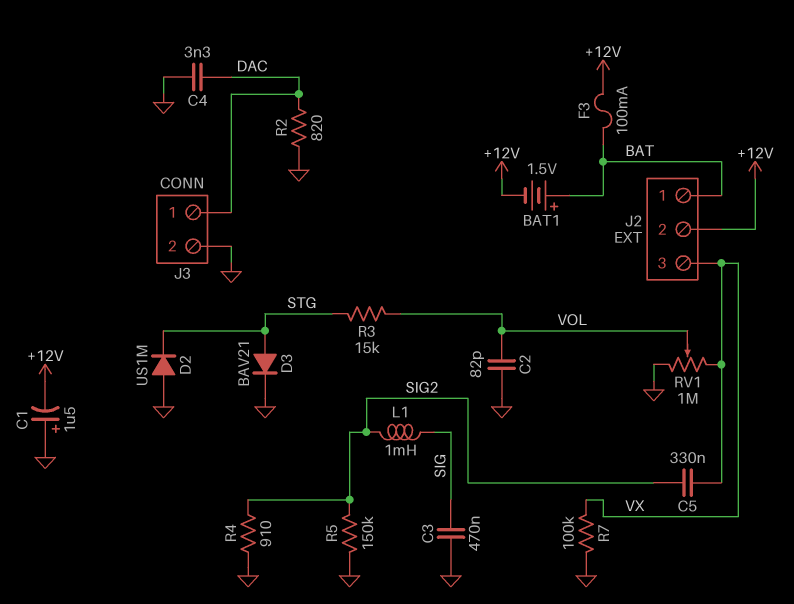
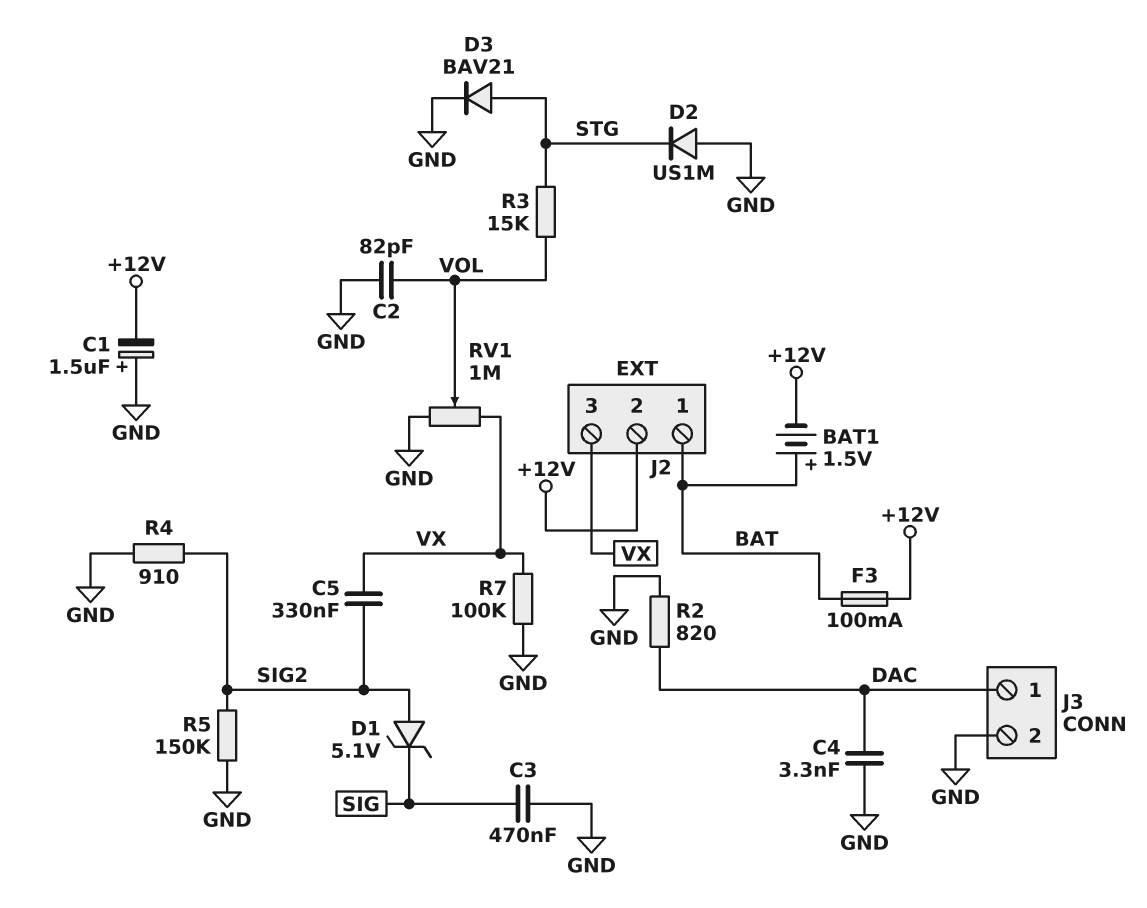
D1: none -> zener 5.1V (A SIG2, K SIG)
L1: 1mH (SIG, SIG2) -> none

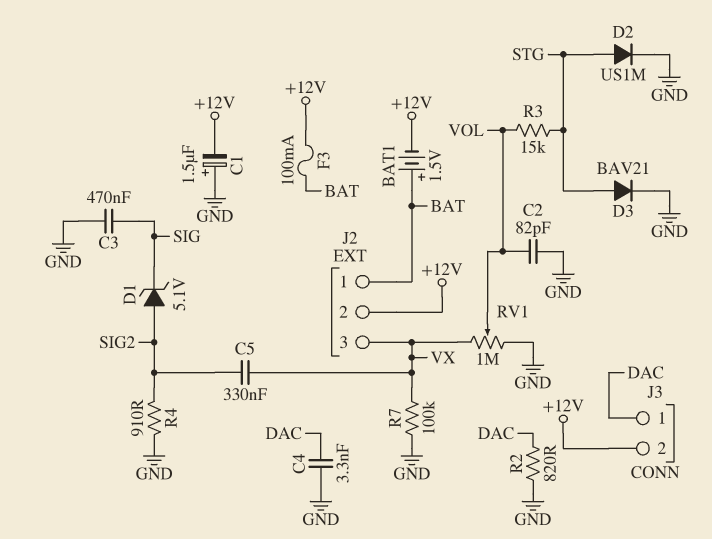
D2: diode US1M (A GND, K STG) -> diode US1M (A STG, K GND)
J3 pin 2: GND -> +12V
R5: 150k (GND, SIG2) -> none

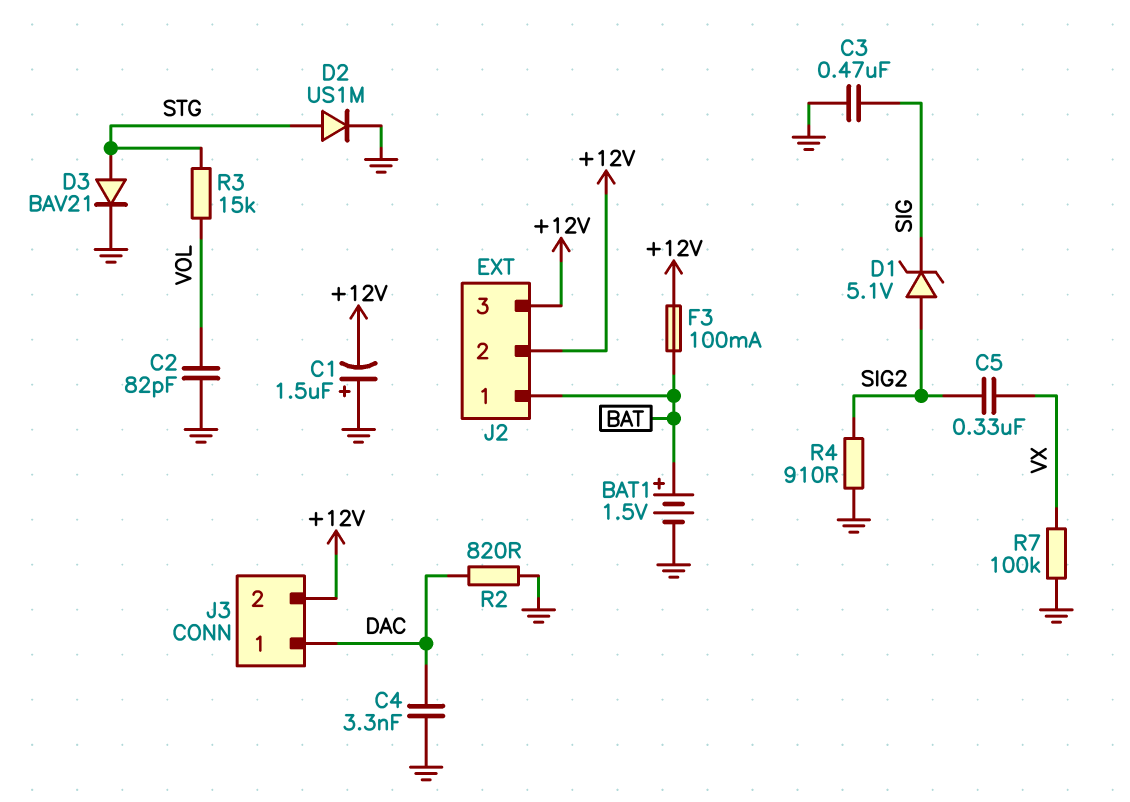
BAT1: 1.5V (plus BAT, minus +12V) -> 1.5V (plus BAT, minus GND)
J2 pin 3: VX -> +12V
RV1: 1M (GND, VX, wiper VOL) -> none

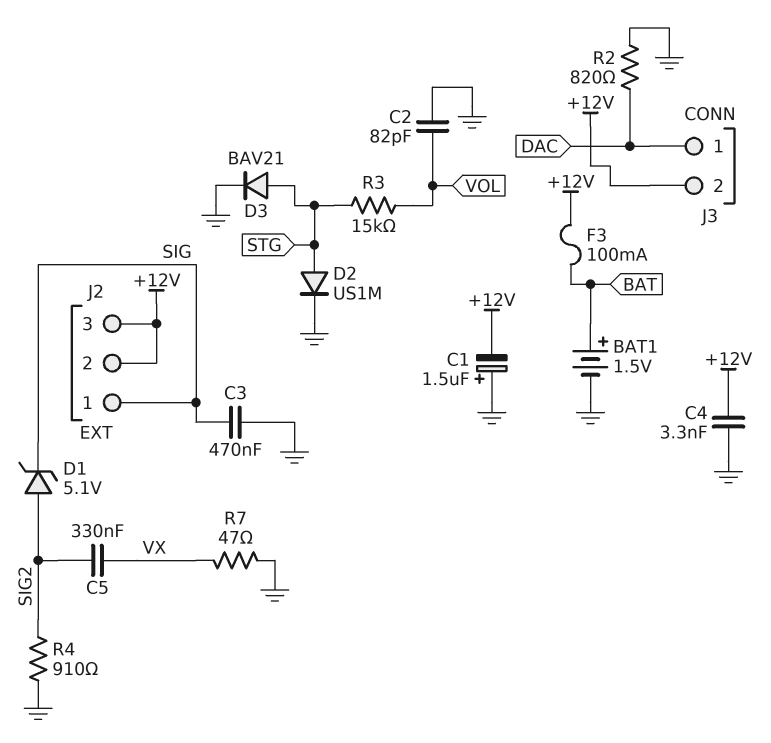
C4: 3.3nF (DAC, GND) -> 3.3nF (+12V, GND)
J2 pin 1: BAT -> SIG
R7: 100k (GND, VX) -> 47 (GND, VX)

